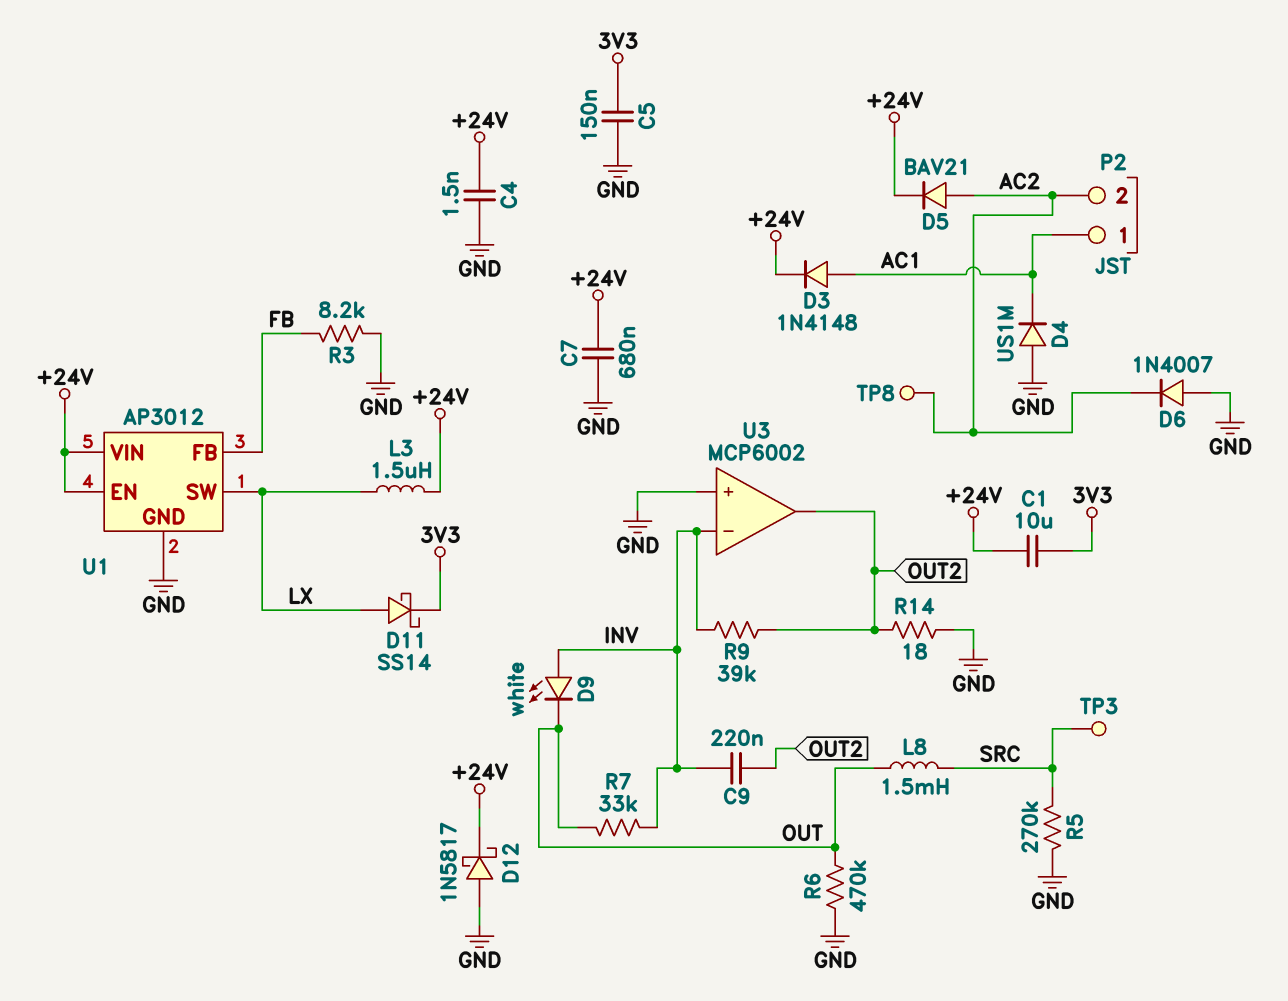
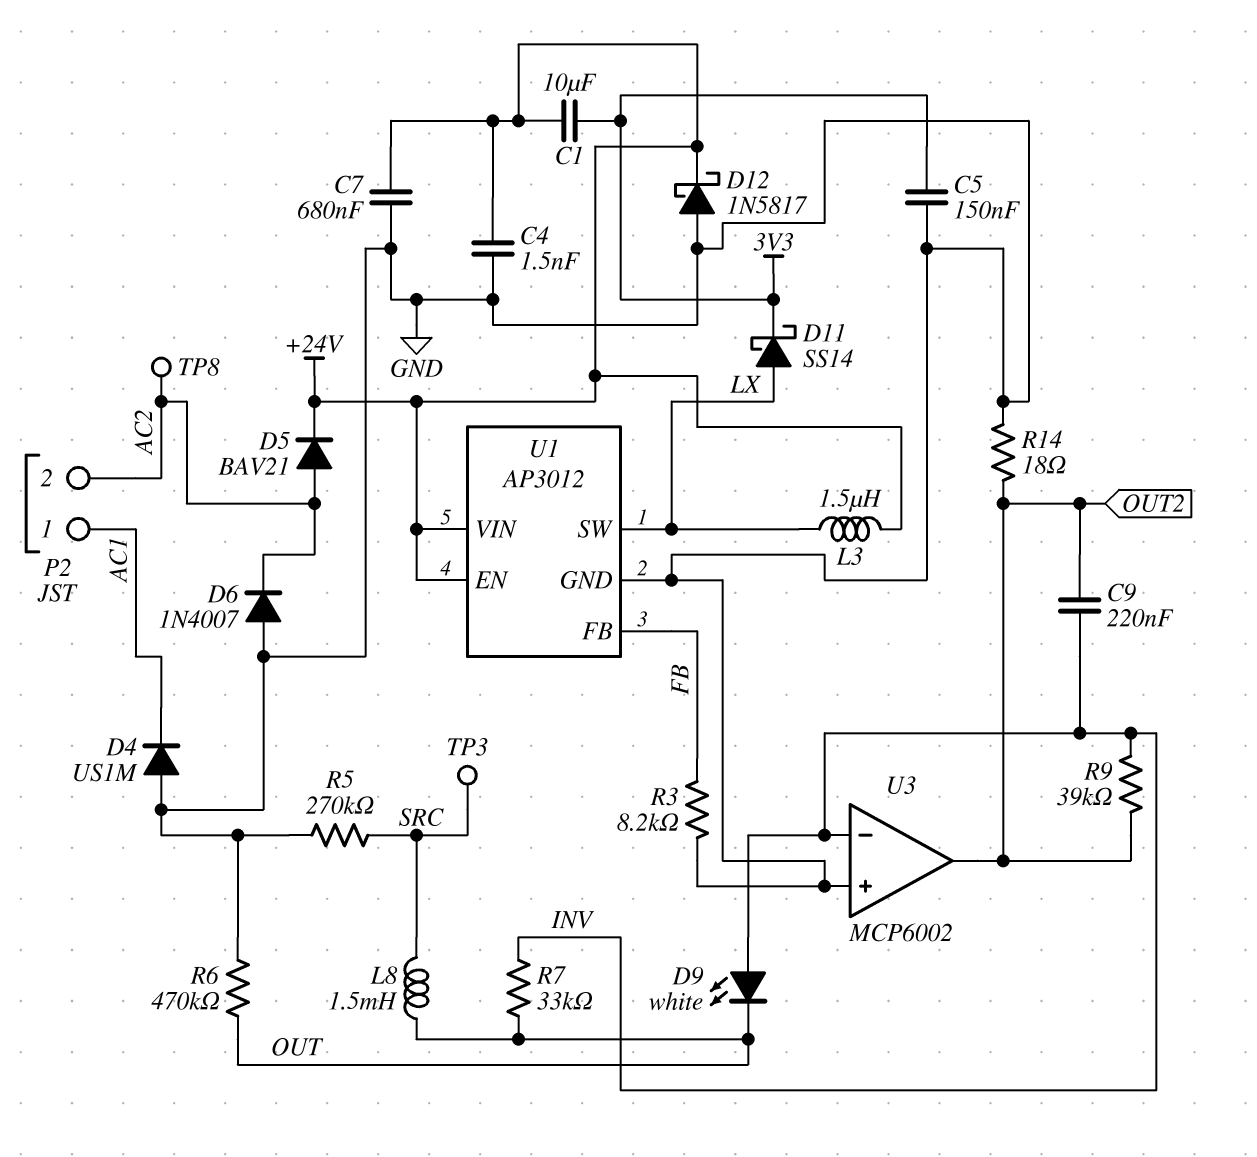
D3: diode 1N4148 (A AC1, K +24V) -> none

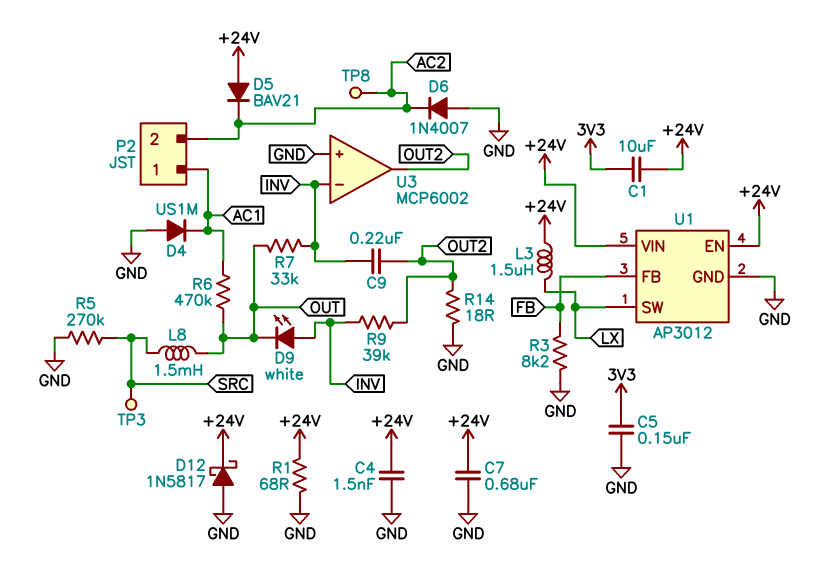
D5: diode BAV21 (A AC2, K +24V) -> diode BAV21 (A +24V, K AC2)
D11: schottky SS14 (A LX, K 3V3) -> none
R1: none -> 68 (+24V, GND)
R6: 470k (GND, OUT) -> 470k (AC1, OUT)

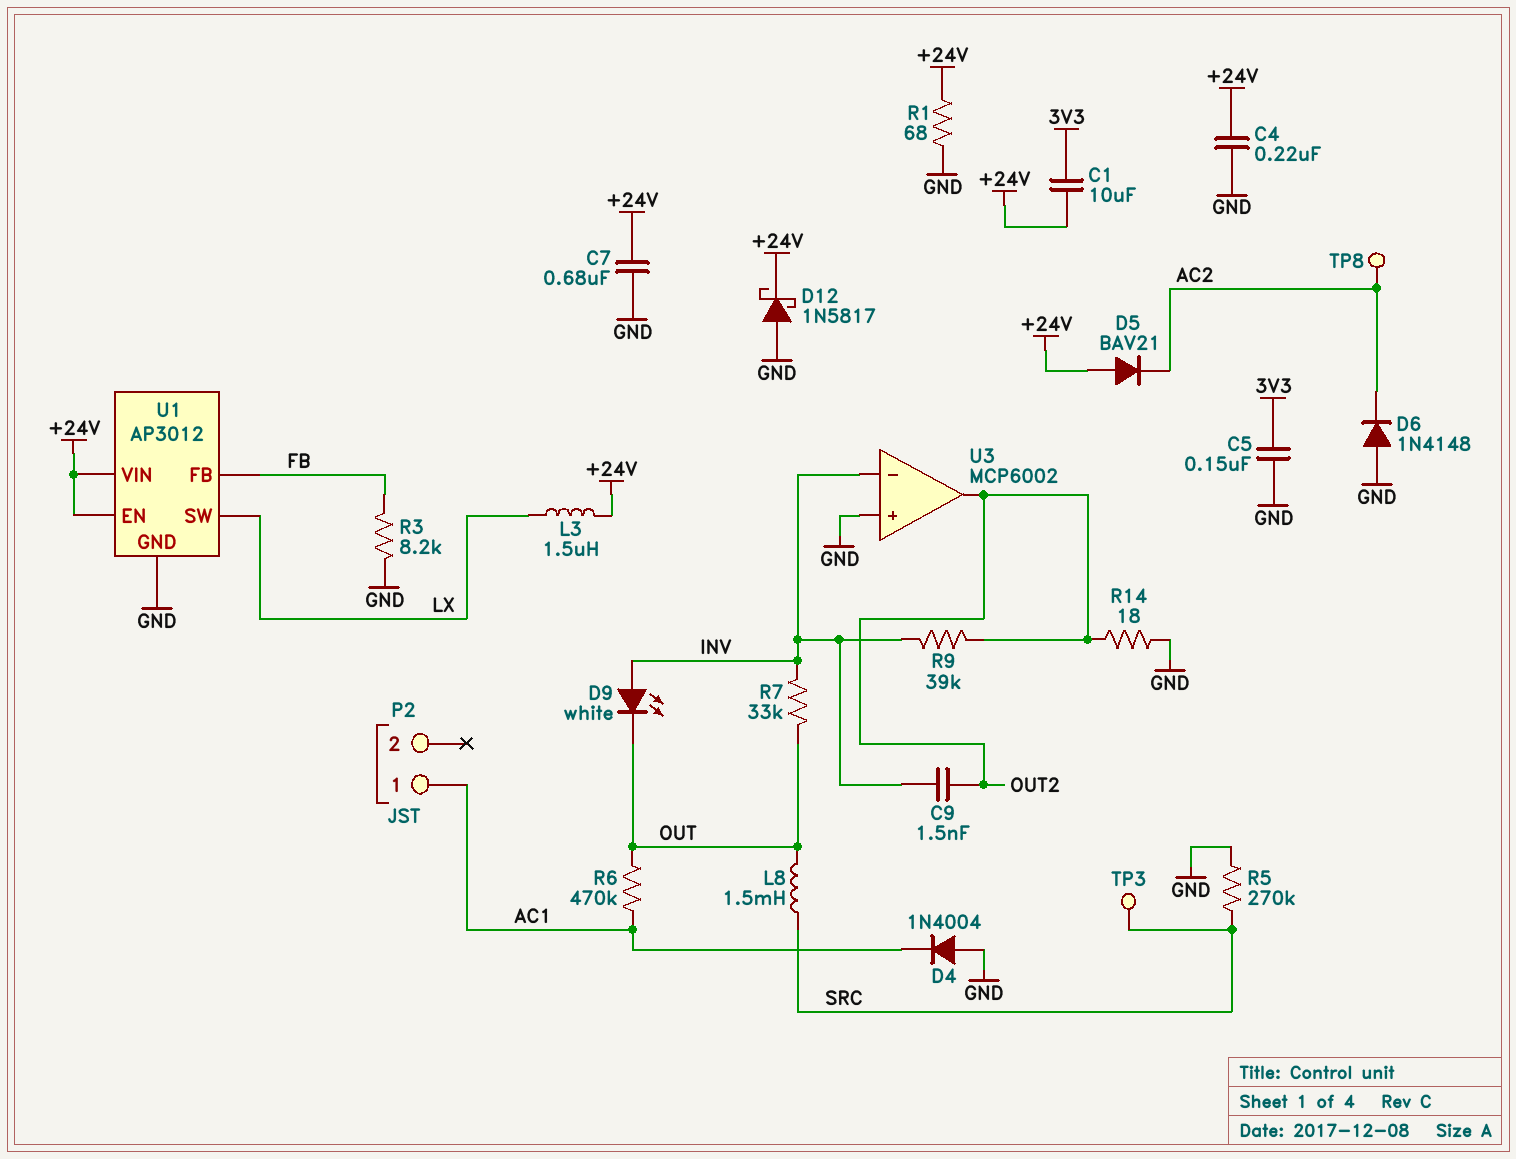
C4: 1.5nF (+24V, GND) -> 220nF (+24V, GND)
C9: 220nF (INV, OUT2) -> 1.5nF (INV, OUT2)
D4: diode US1M (A GND, K AC1) -> diode 1N4004 (A GND, K AC1)
D6: diode 1N4007 (A GND, K AC2) -> diode 1N4148 (A GND, K AC2)
P2 pin 2: AC2 -> none

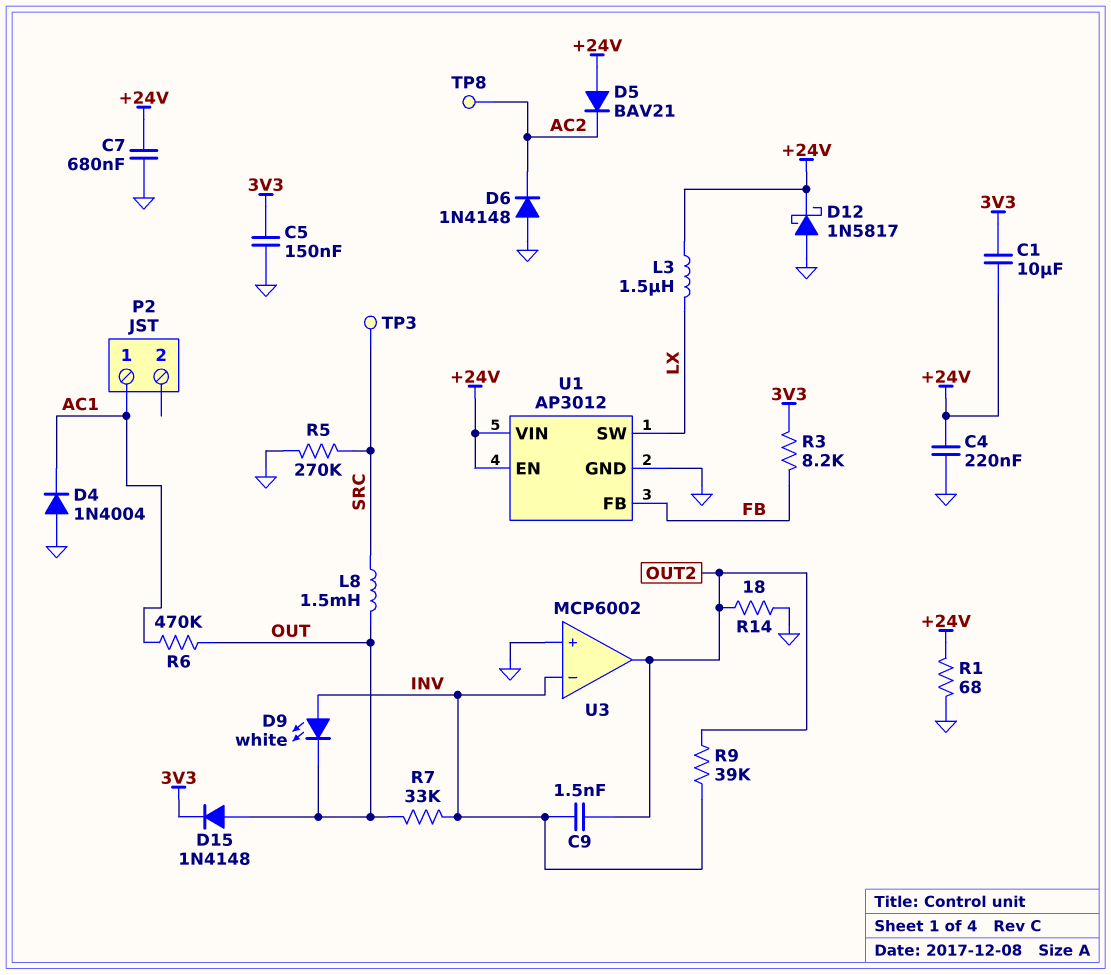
D15: none -> diode 1N4148 (A OUT, K 3V3)
R3: 8.2k (FB, GND) -> 8.2k (3V3, FB)

